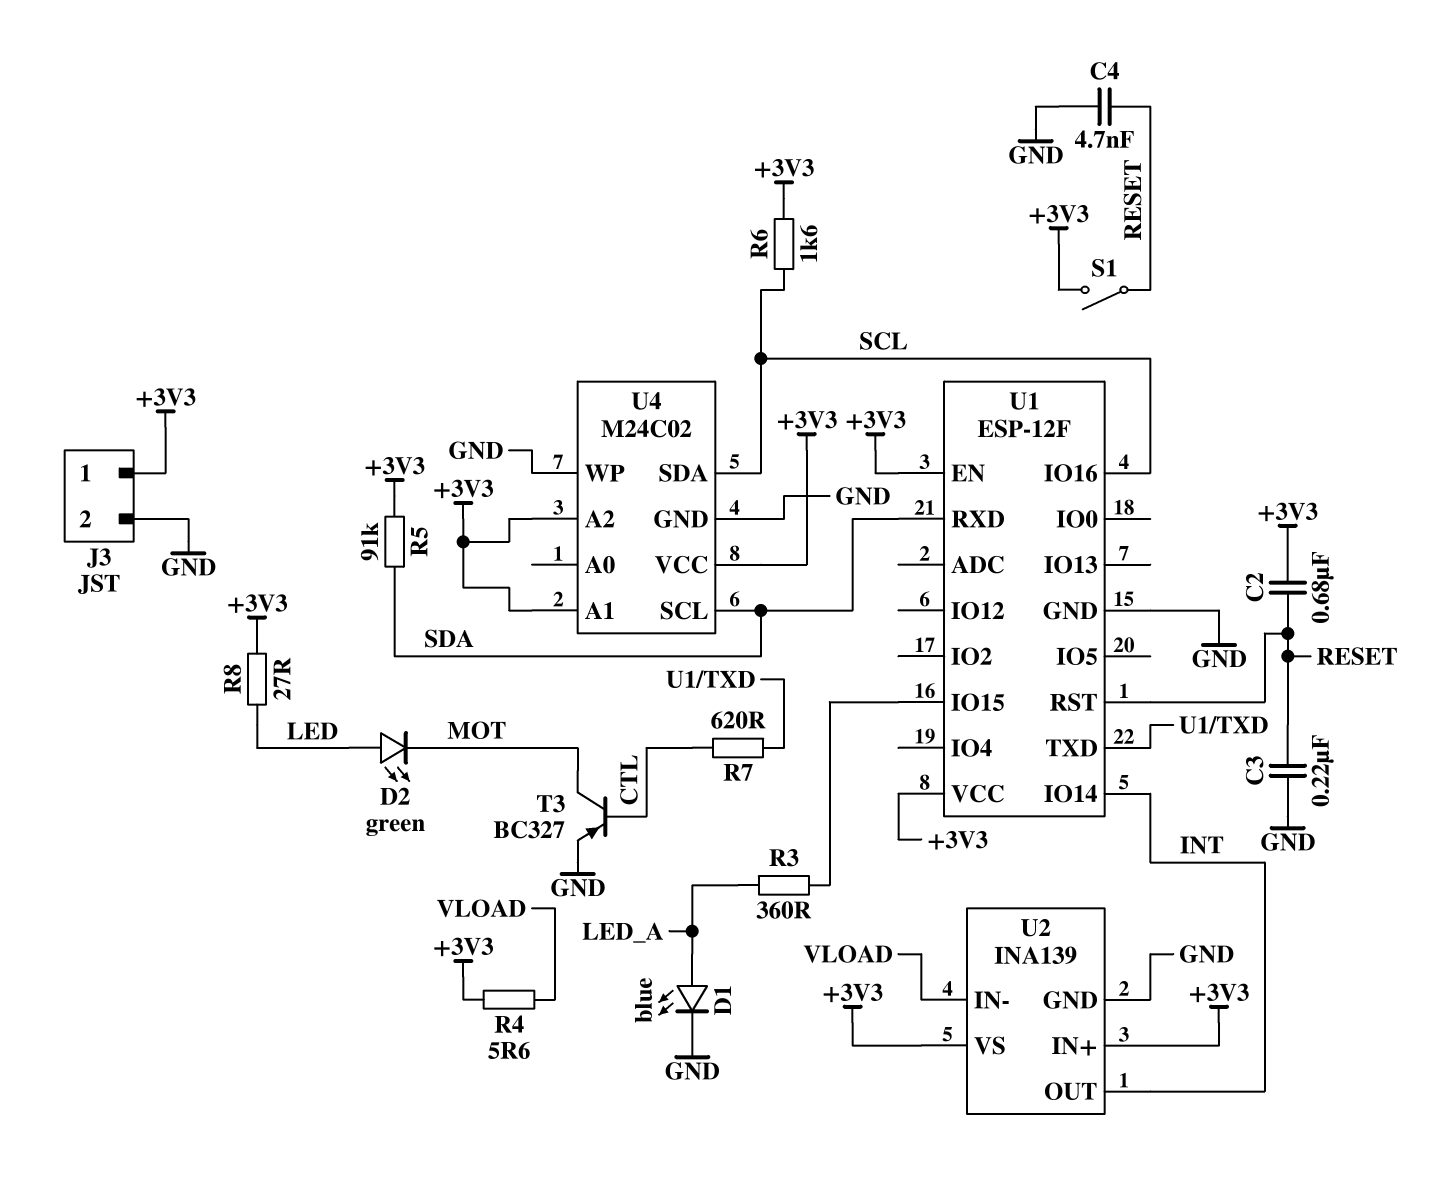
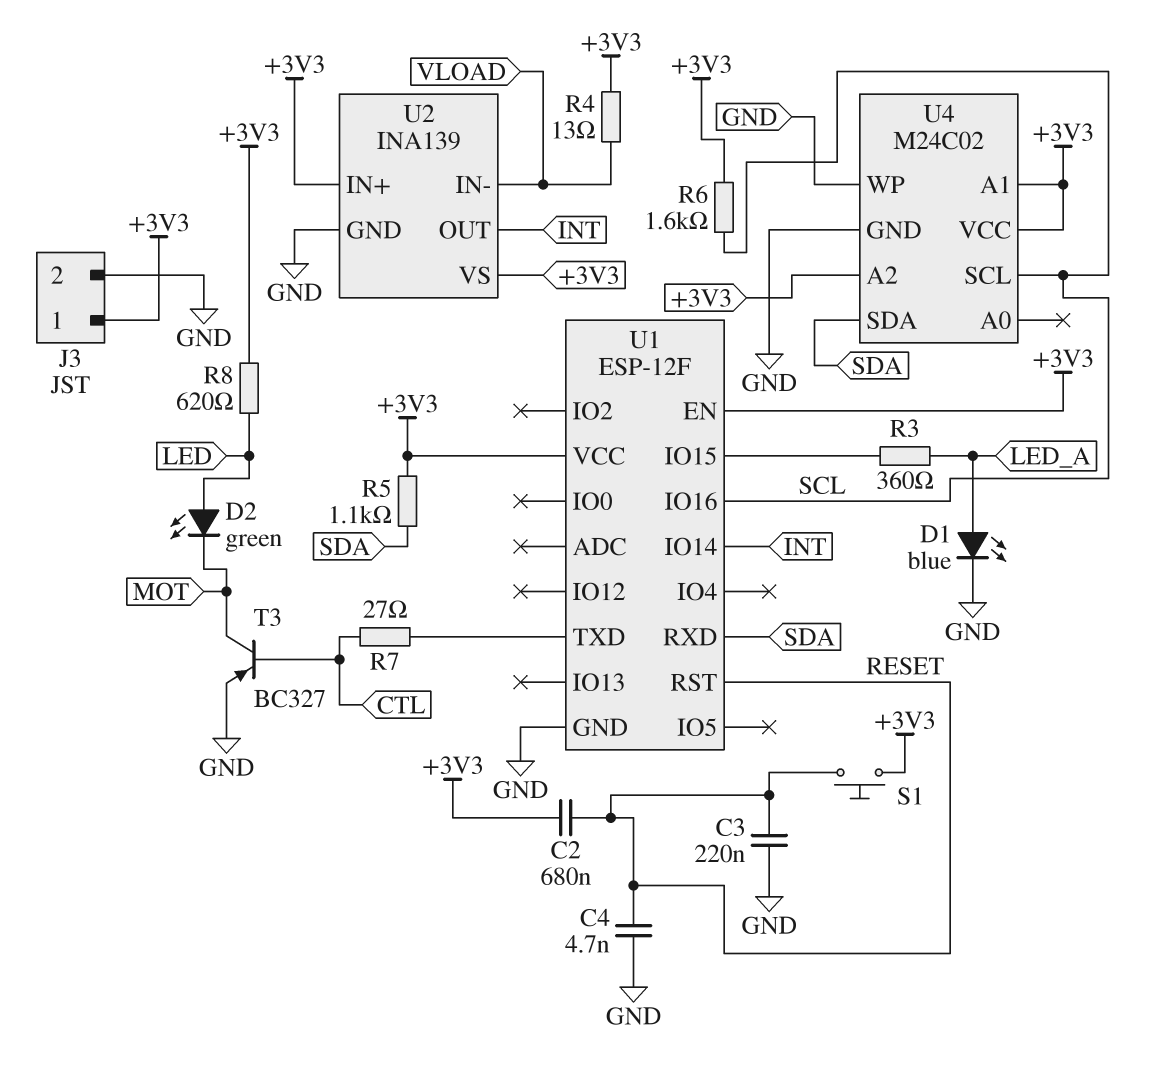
R4: 5.6 (+3V3, VLOAD) -> 13 (+3V3, VLOAD)
R5: 91k (+3V3, SDA) -> 1.1k (+3V3, SDA)
R7: 620 (CTL, U1/TXD) -> 27 (CTL, U1/TXD)
R8: 27 (+3V3, LED) -> 620 (+3V3, LED)
S1: switch (+3V3, RESET) -> button (+3V3, RESET)
U4 pin SCL: SDA -> SCL
U4 pin SDA: SCL -> SDA

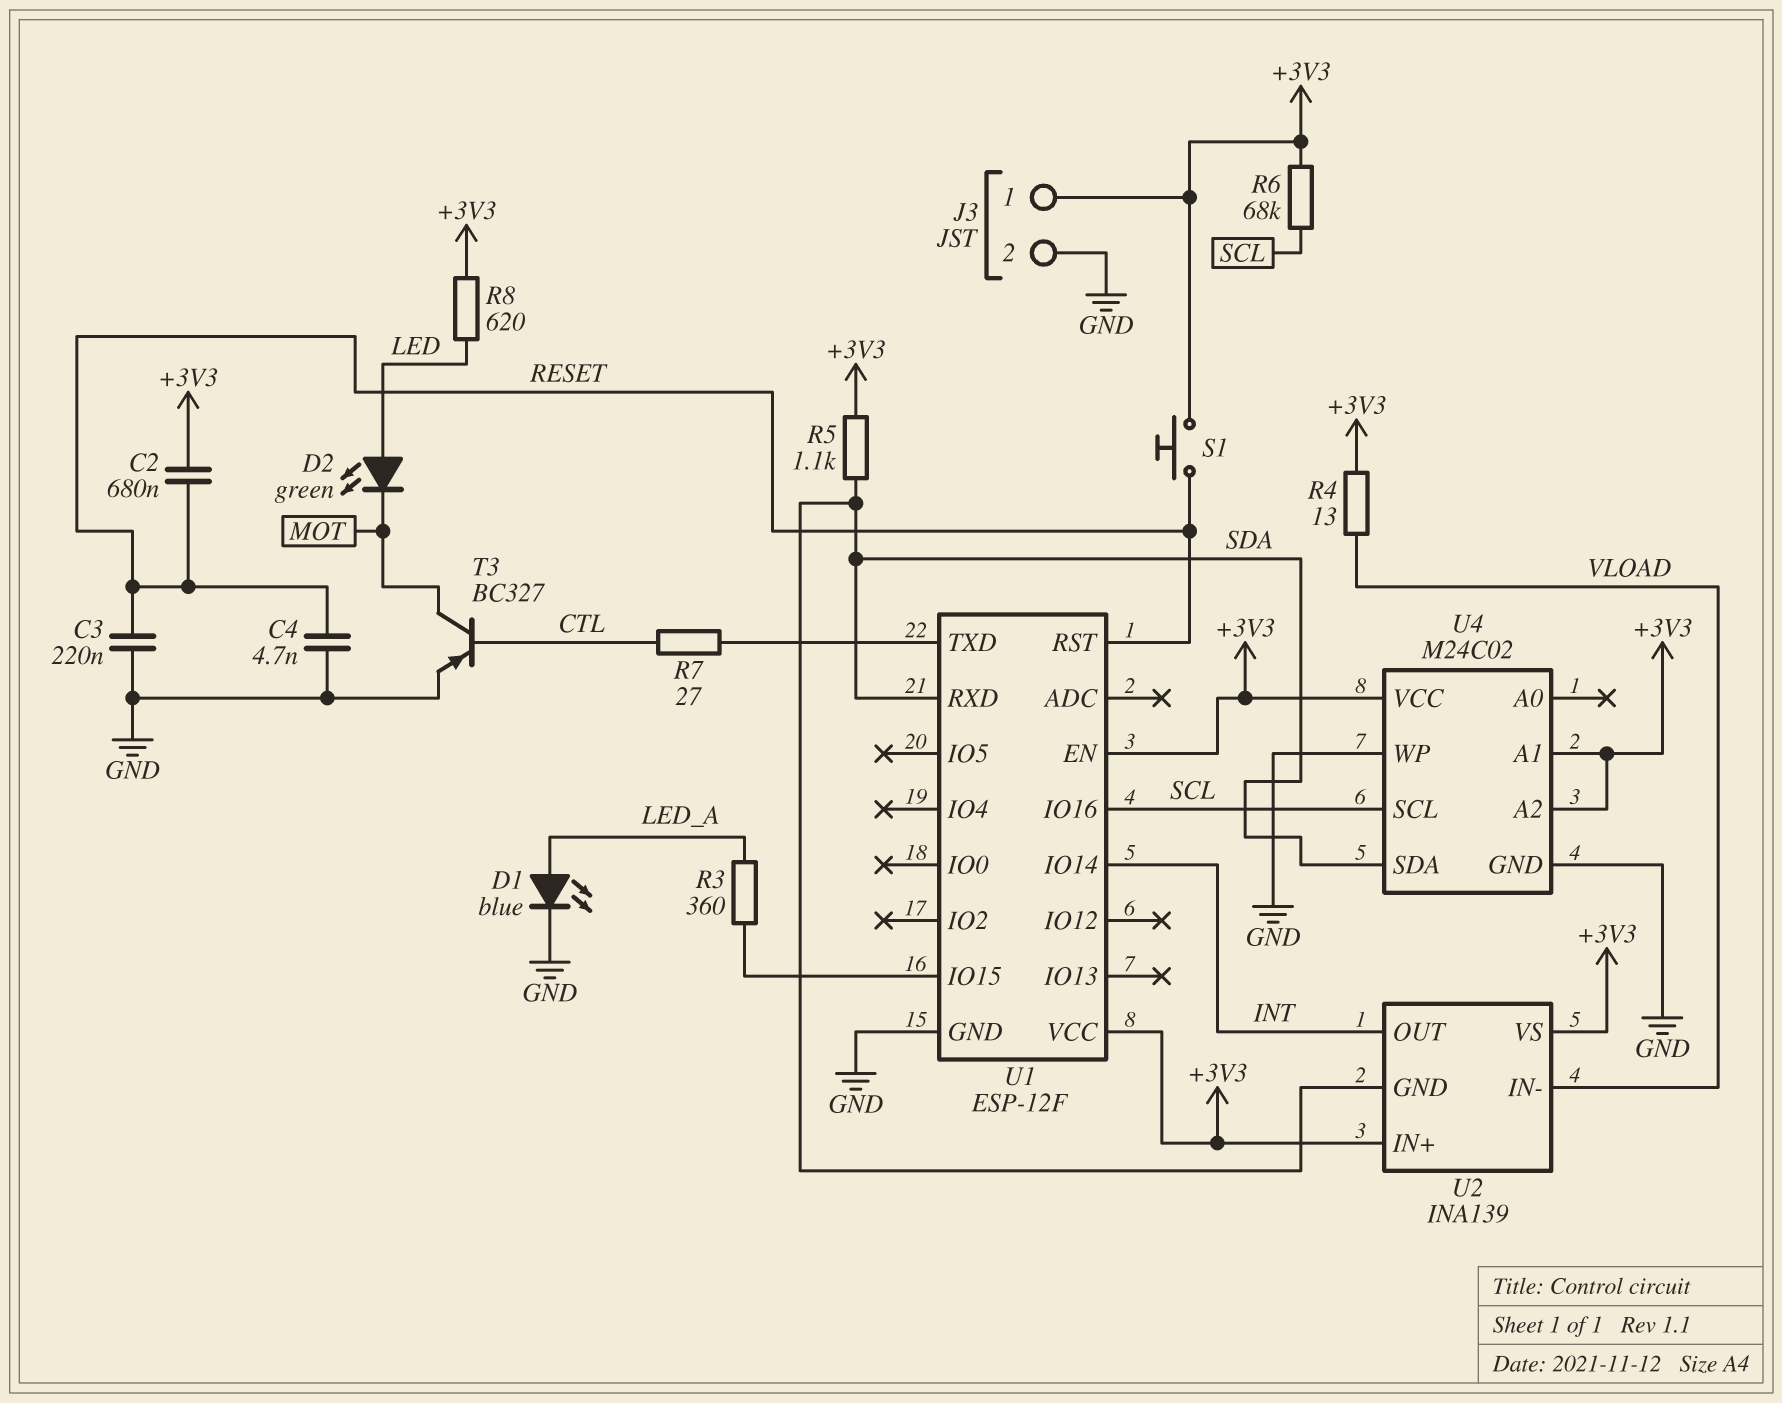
R6: 1.6k (+3V3, SCL) -> 68k (+3V3, SCL)
U2 pin GND: GND -> SDA

